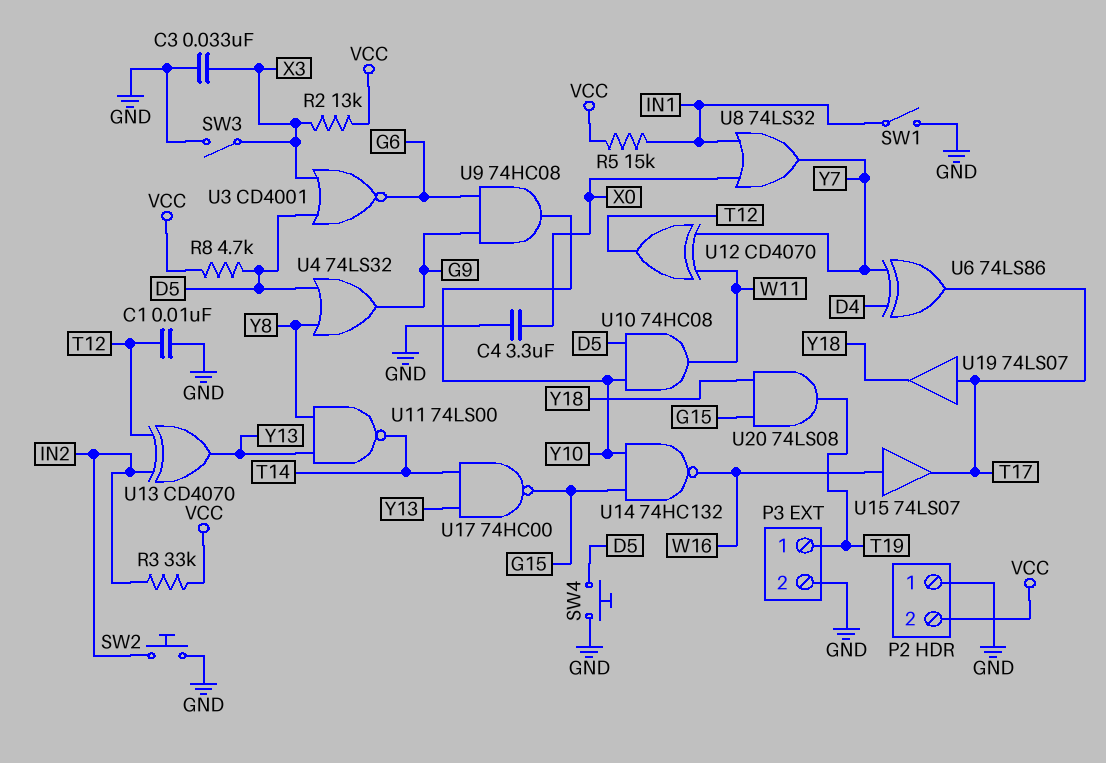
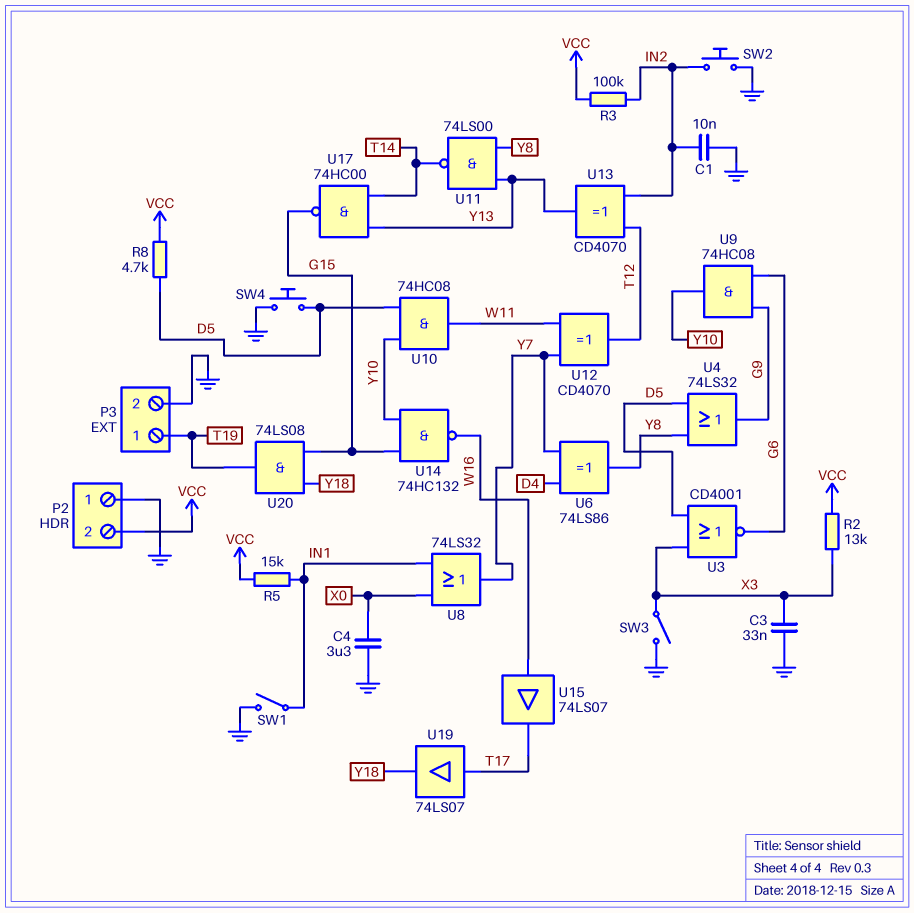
C1: 10nF (GND, T12) -> 10nF (GND, IN2)
R3: 33k (IN2, VCC) -> 100k (IN2, VCC)
U6: XOR 74LS86 (in D4, in Y7, out T17) -> XOR 74LS86 (in D4, in Y7, out Y8)

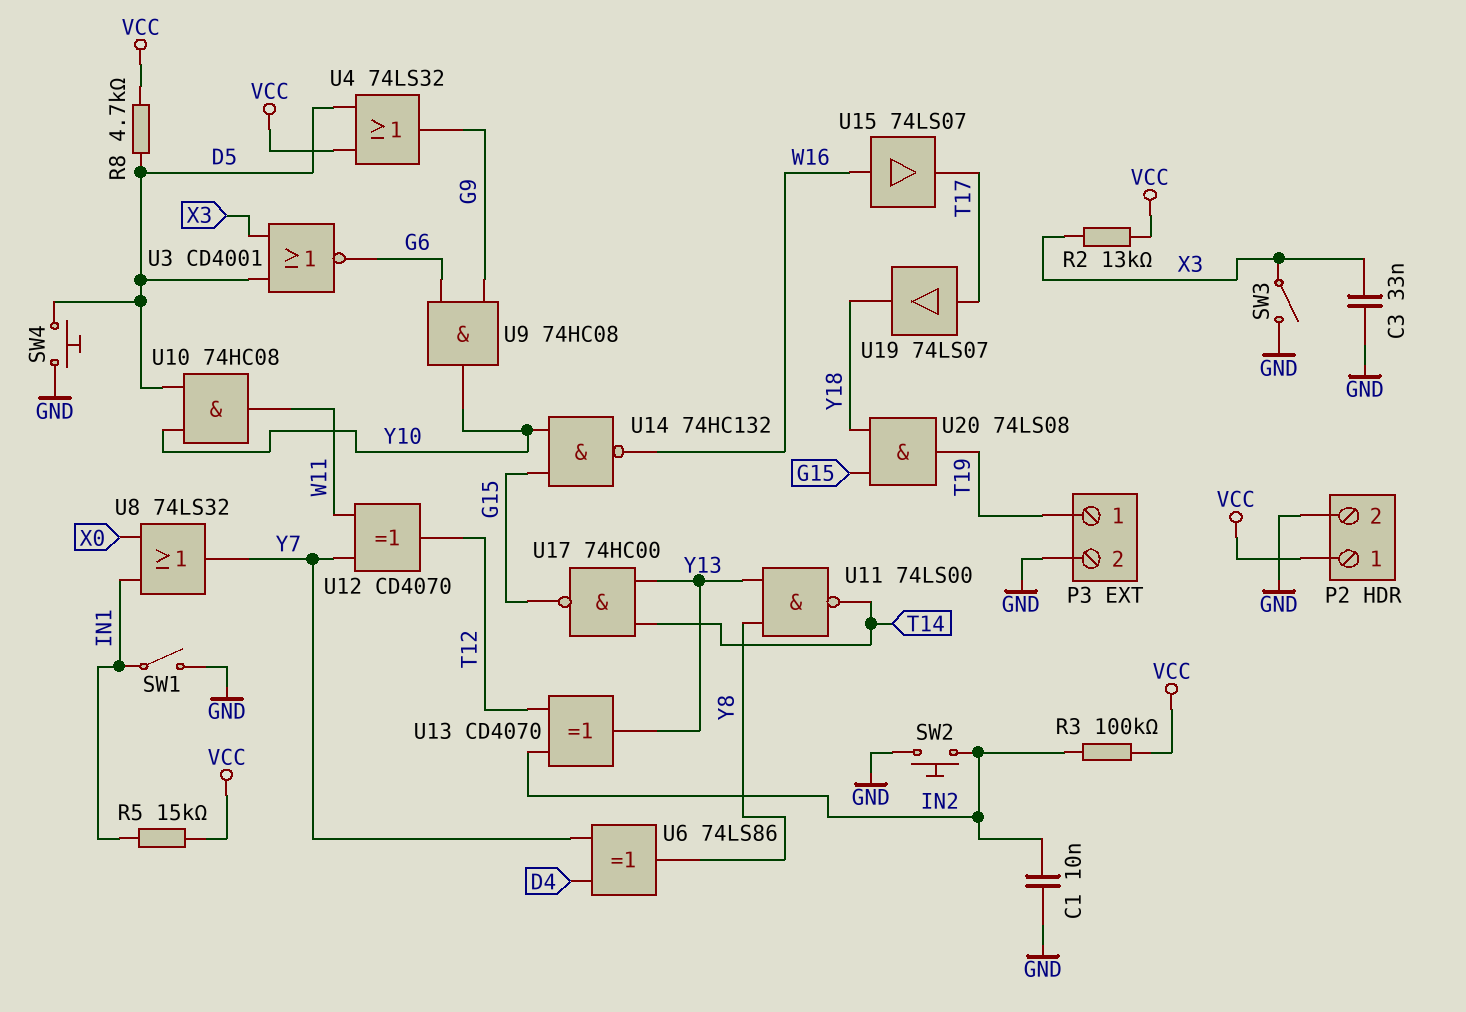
C4: 3.3uF (GND, X0) -> none
P2 pin 1: GND -> VCC
P2 pin 2: VCC -> GND
U4: OR 74LS32 (in D5, in Y8, out G9) -> OR 74LS32 (in D5, in VCC, out G9)

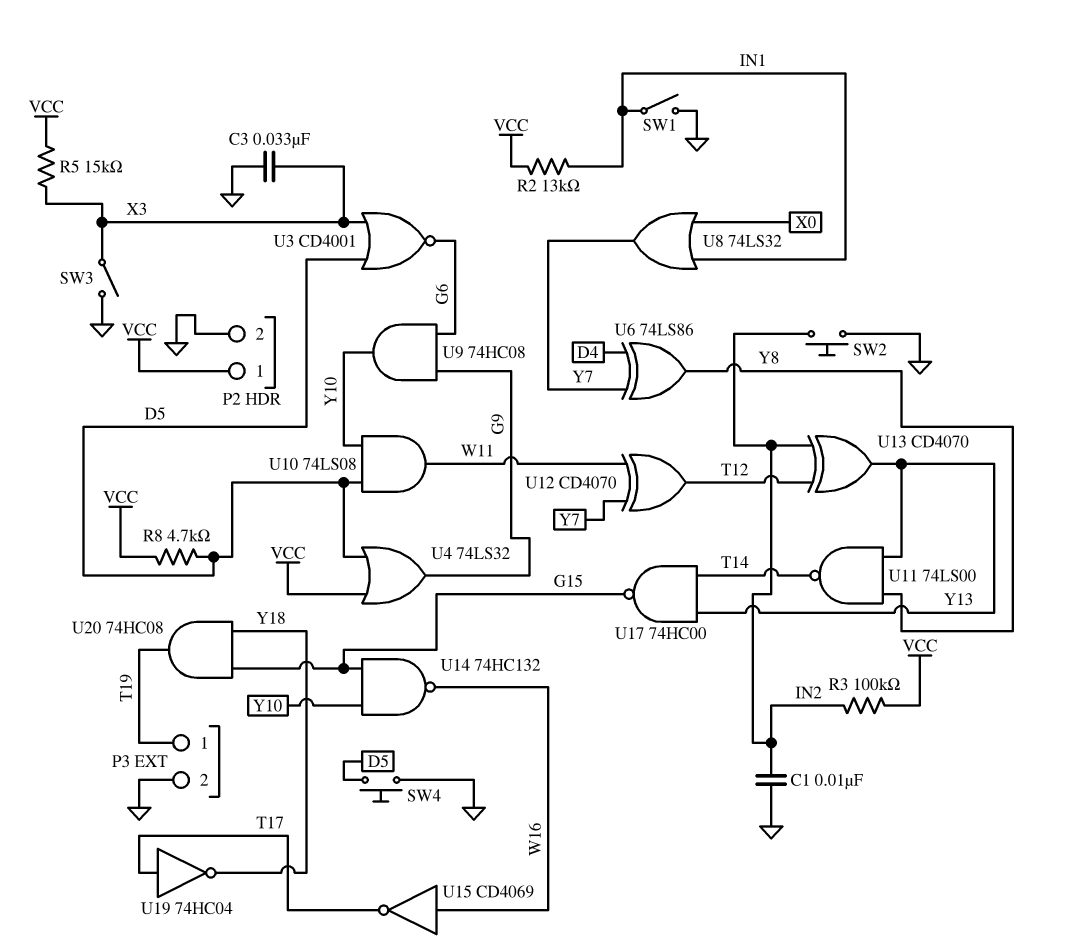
R2: 13k (VCC, X3) -> 13k (IN1, VCC)
R5: 15k (IN1, VCC) -> 15k (VCC, X3)
U10: AND 74HC08 (in D5, in Y10, out W11) -> AND 74LS08 (in D5, in Y10, out W11)
U15: buffer 74LS07 (in W16, out T17) -> NOT CD4069 (in W16, out T17)
U19: buffer 74LS07 (in T17, out Y18) -> NOT 74HC04 (in T17, out Y18)
U20: AND 74LS08 (in G15, in Y18, out T19) -> AND 74HC08 (in G15, in Y18, out T19)

